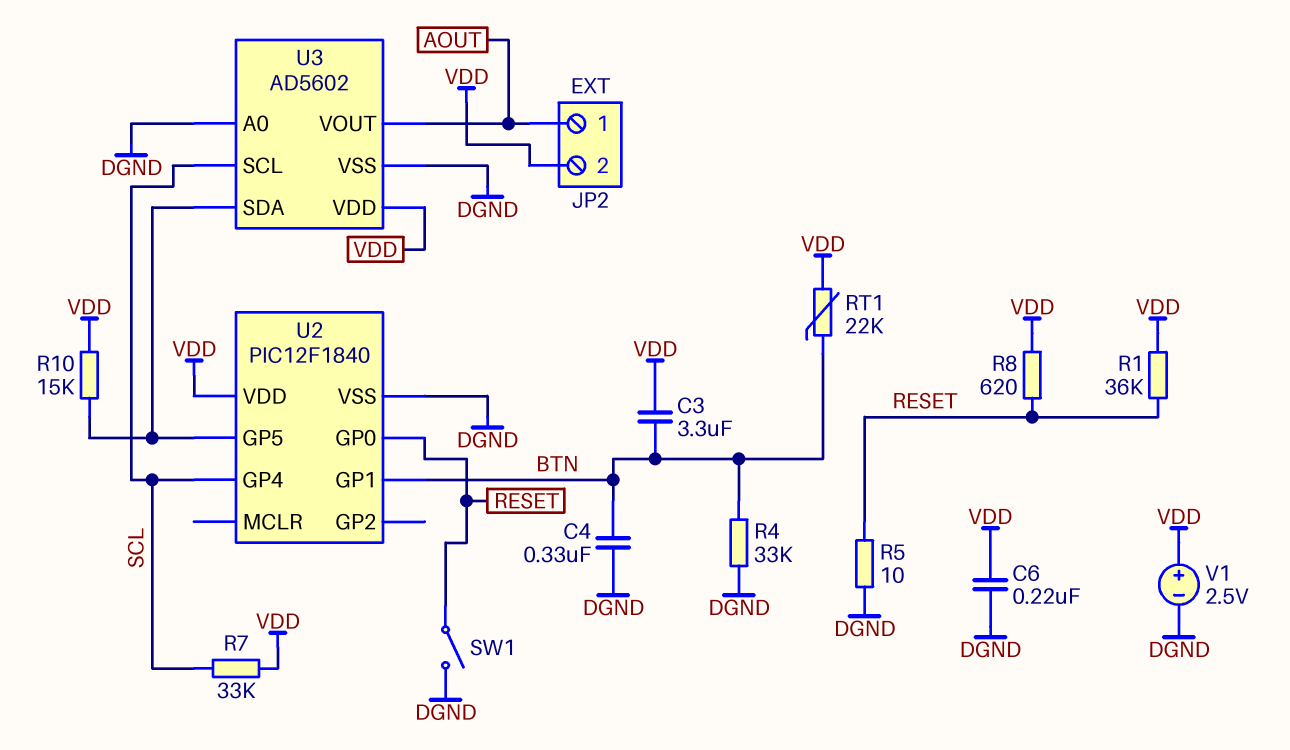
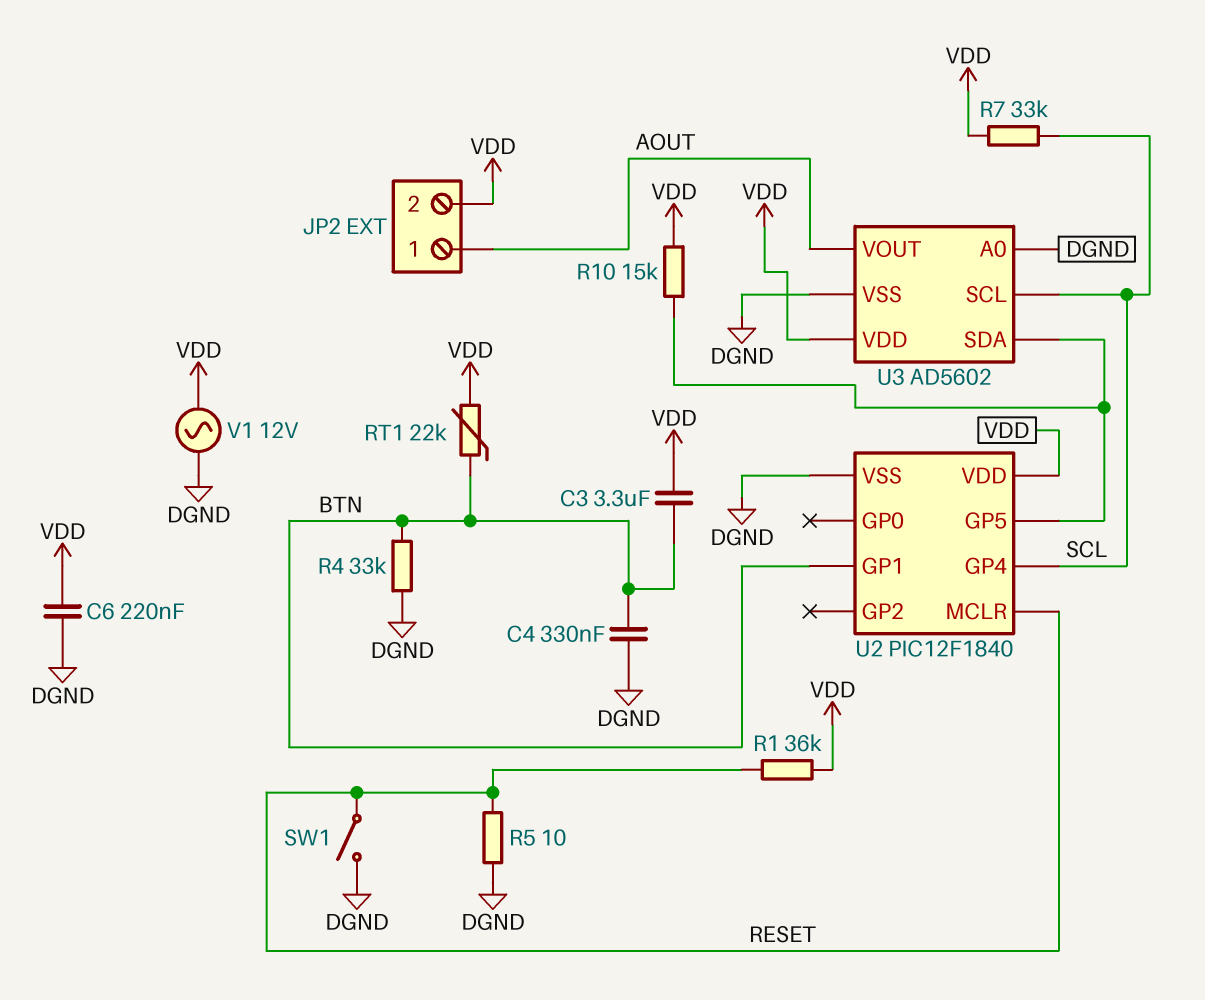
R8: 620 (RESET, VDD) -> none
U2 pin GP0: RESET -> none
U2 pin MCLR: none -> RESET
V1: 2.5V (plus VDD, minus DGND) -> AC 12V (DGND, VDD)

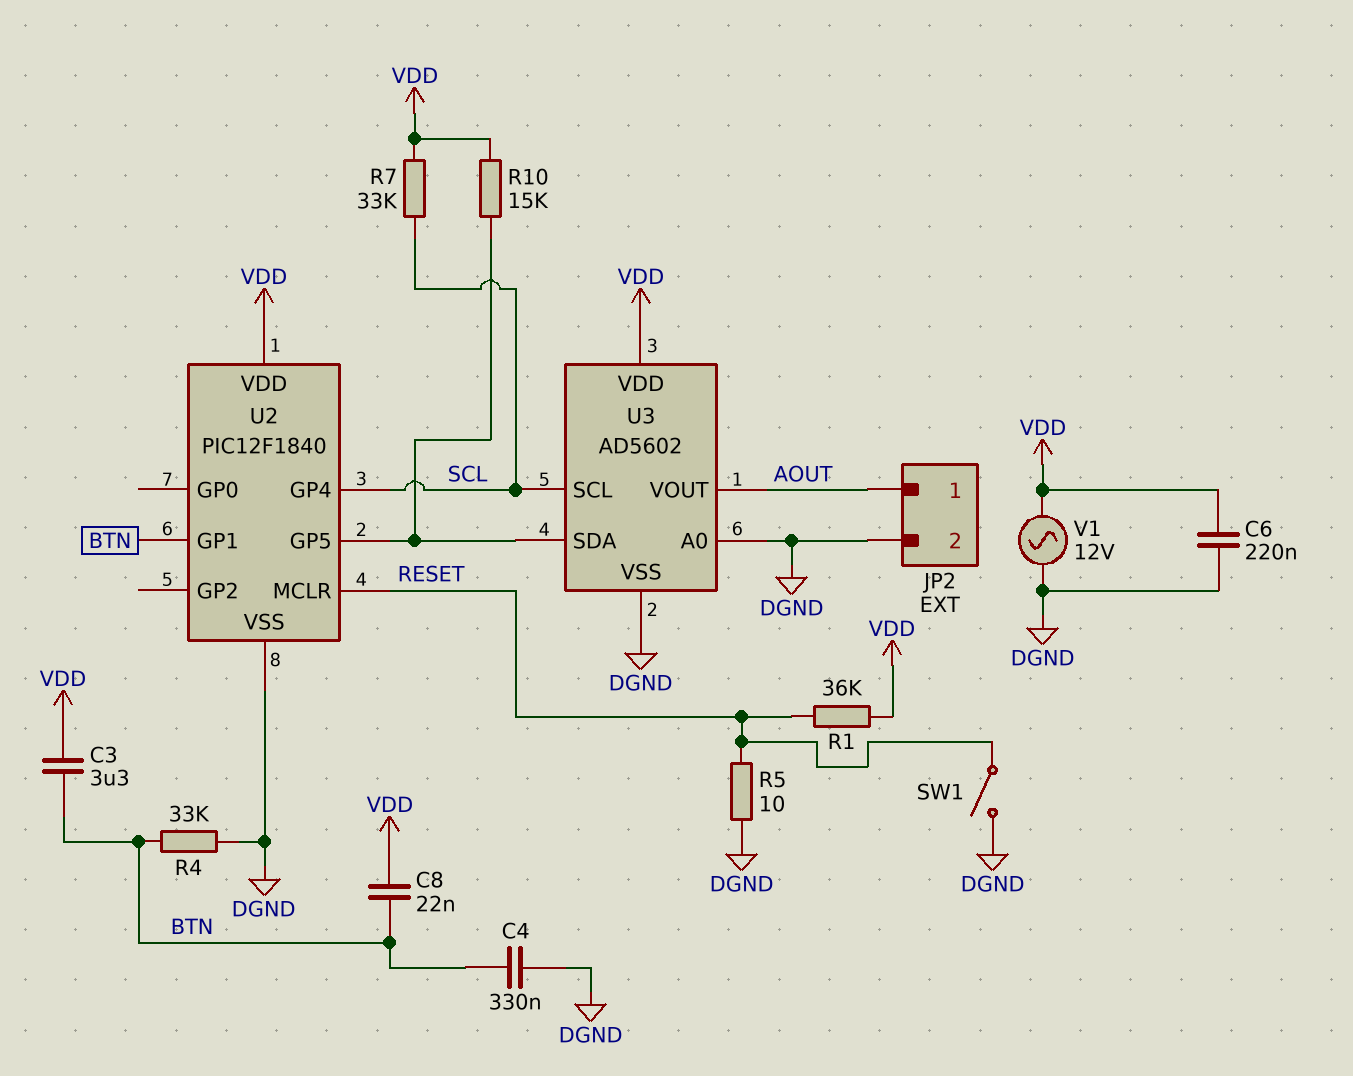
C8: none -> 22nF (BTN, VDD)
JP2 pin 2: VDD -> DGND
RT1: 22k (BTN, VDD) -> none

